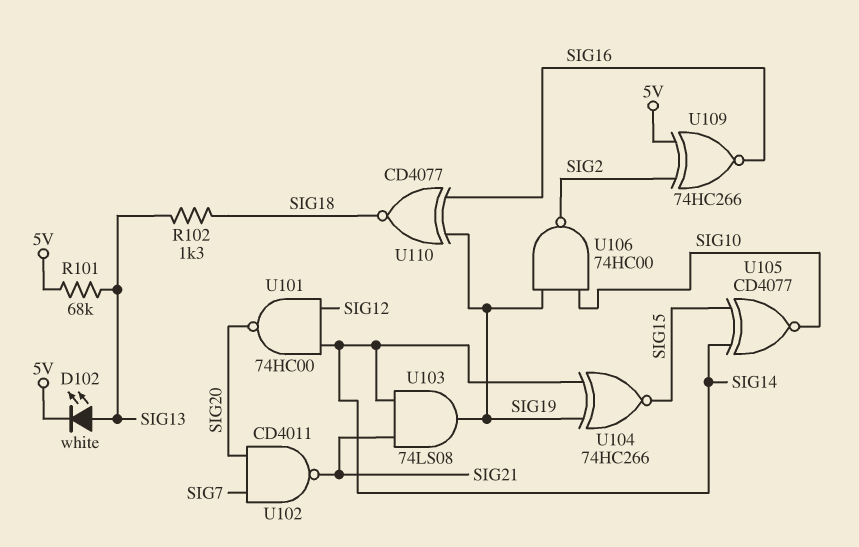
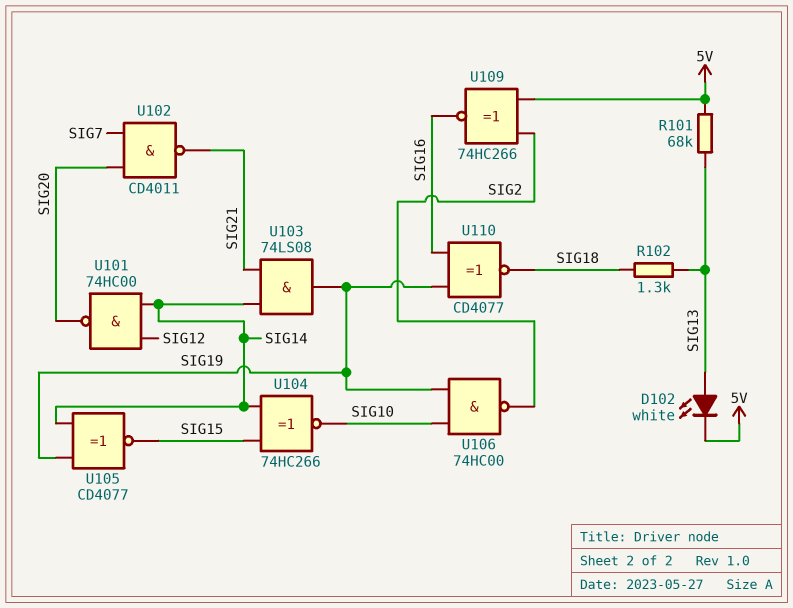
U104: XNOR 74HC266 (in SIG14, in SIG19, out SIG15) -> XNOR 74HC266 (in SIG14, in SIG15, out SIG10)
U105: XNOR CD4077 (in SIG14, in SIG15, out SIG10) -> XNOR CD4077 (in SIG14, in SIG19, out SIG15)

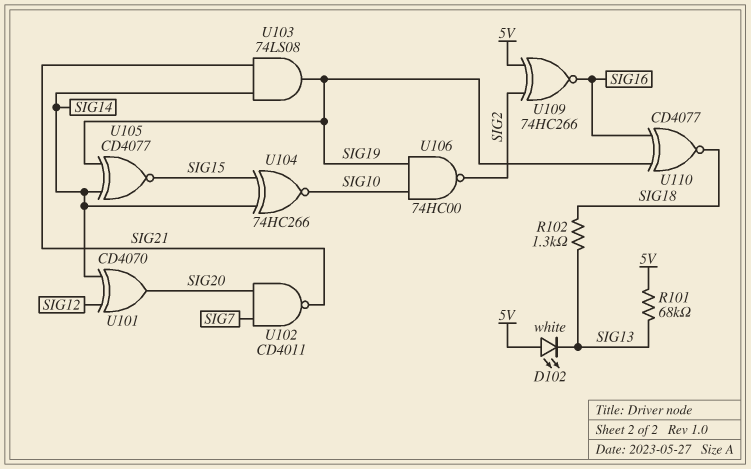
D102: LED white (A SIG13, K 5V) -> LED white (A 5V, K SIG13)
U101: NAND 74HC00 (in SIG12, in SIG14, out SIG20) -> XOR CD4070 (in SIG12, in SIG14, out SIG20)

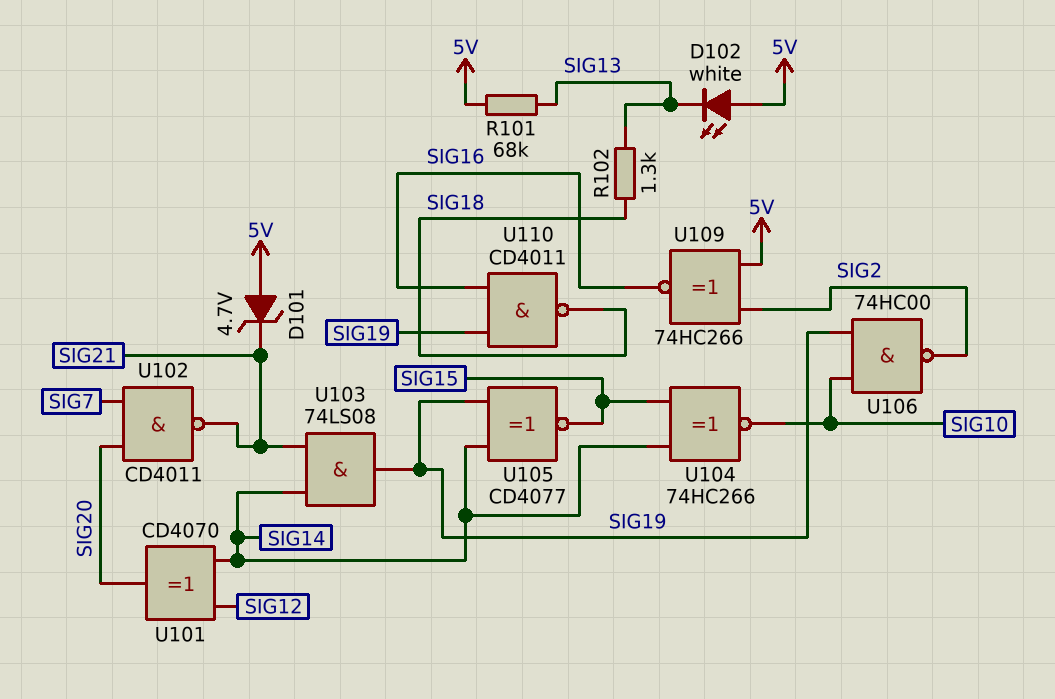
D101: none -> zener 4.7V (A 5V, K SIG21)
U110: XNOR CD4077 (in SIG16, in SIG19, out SIG18) -> NAND CD4011 (in SIG16, in SIG19, out SIG18)

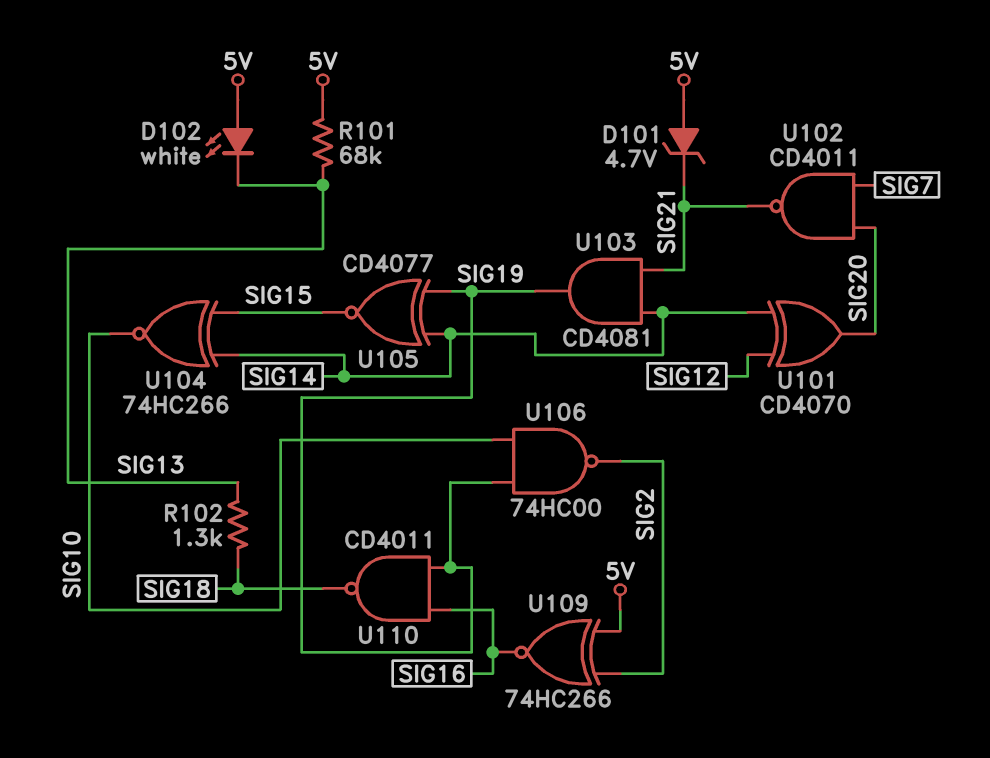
U103: AND 74LS08 (in SIG14, in SIG21, out SIG19) -> AND CD4081 (in SIG14, in SIG21, out SIG19)

